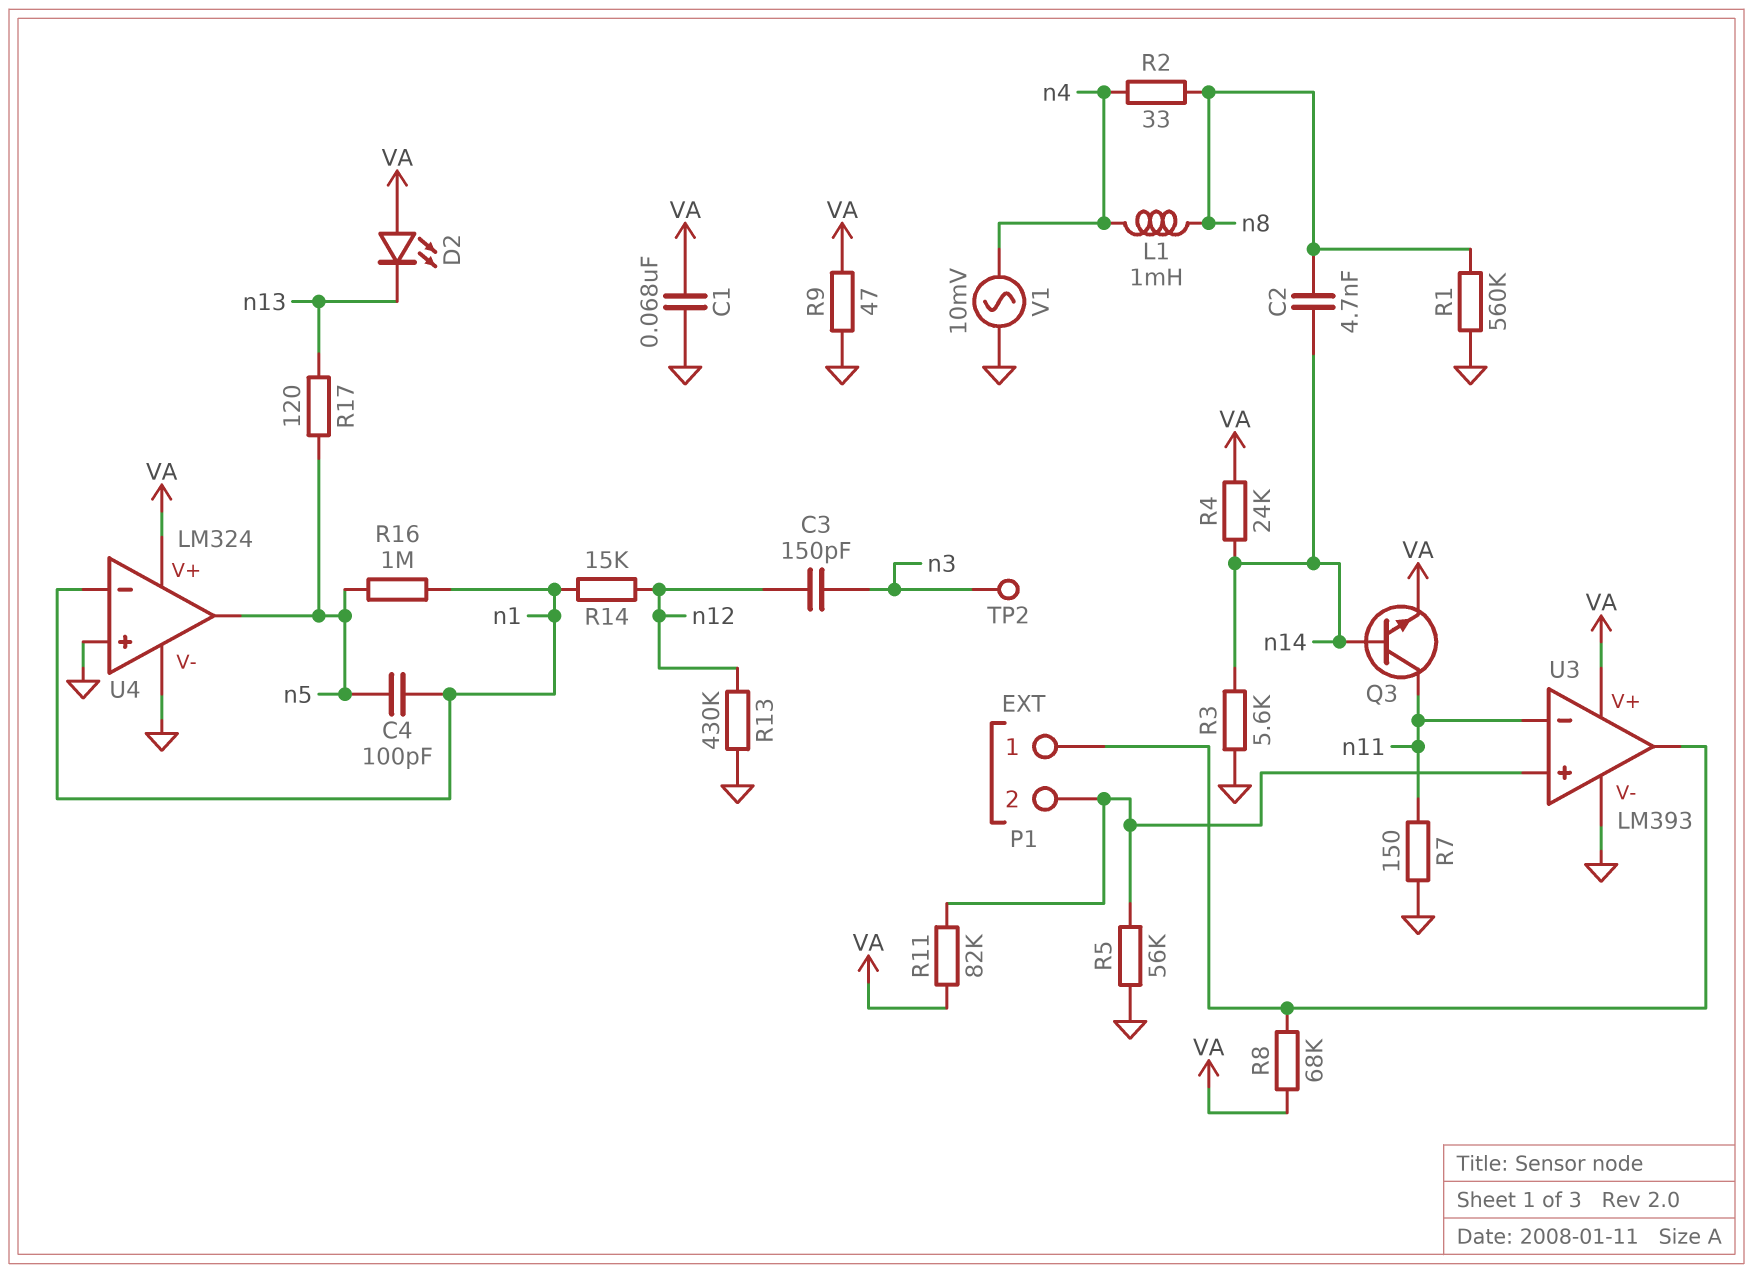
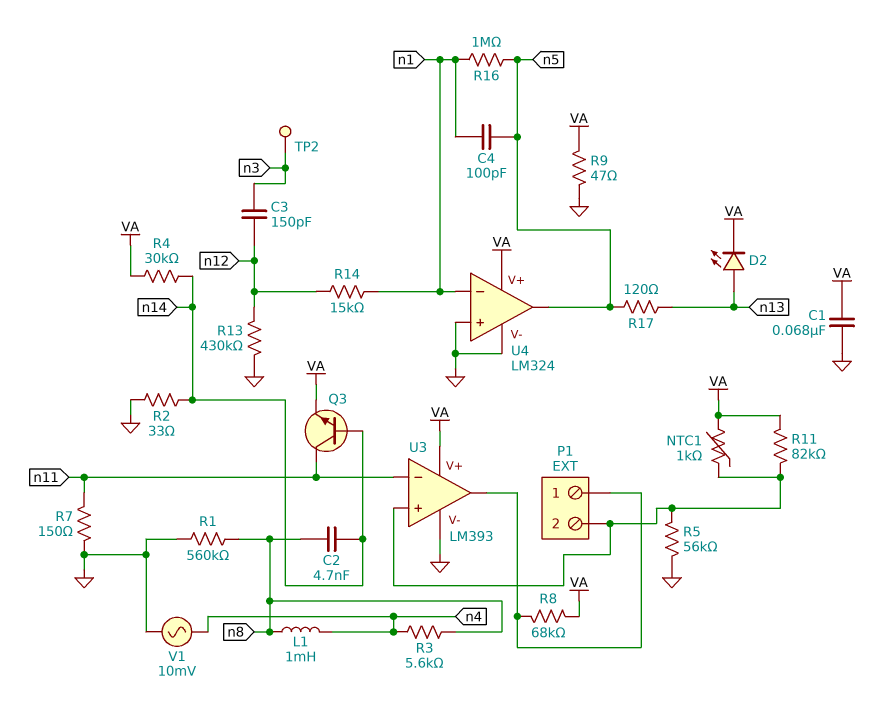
D2: LED (A VA, K n13) -> LED (A n13, K VA)
NTC1: none -> 1k (P1/2, VA)
R2: 33 (n4, n8) -> 33 (GND, n14)
R3: 5.6k (GND, n14) -> 5.6k (n4, n8)
R4: 24k (VA, n14) -> 30k (VA, n14)

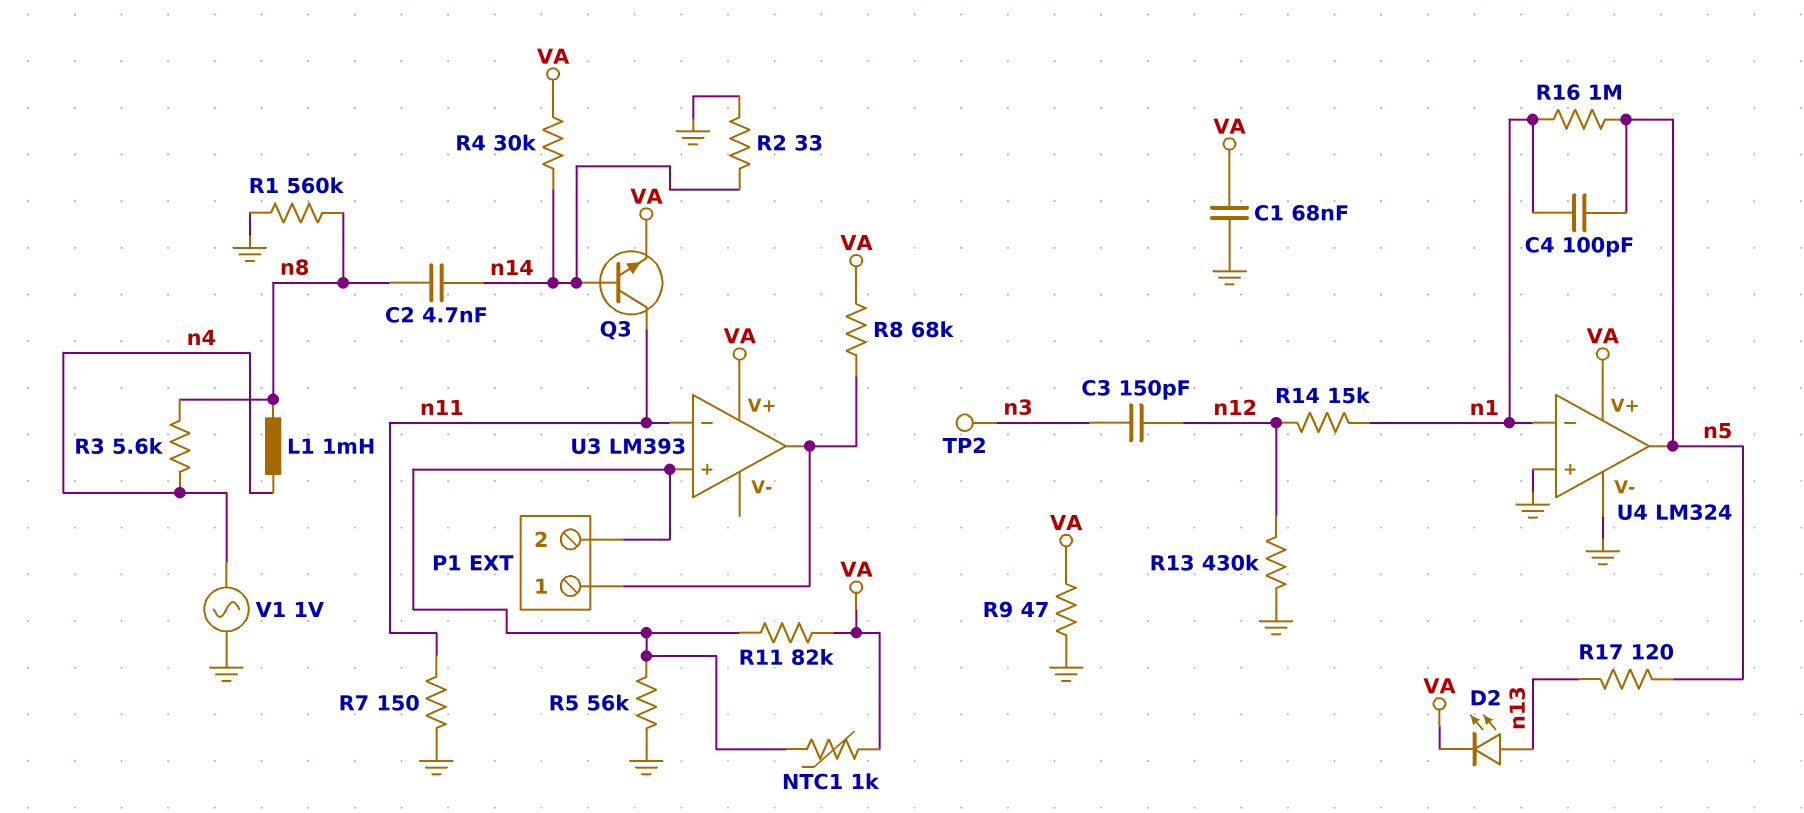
U3 pin V-: GND -> none
V1: AC 10mV (GND, n4) -> AC 1V (GND, n4)

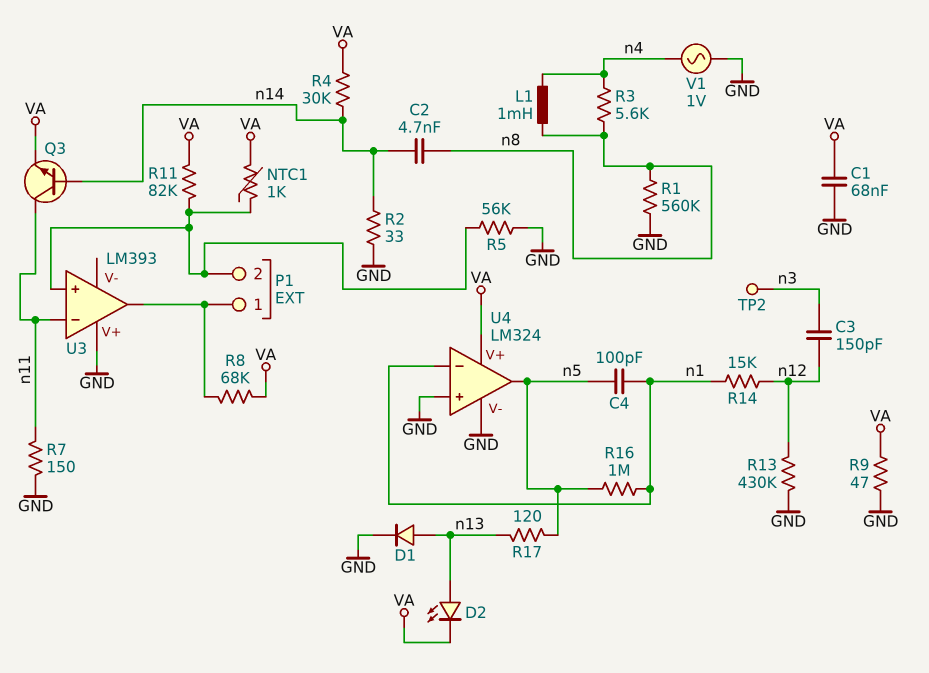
D1: none -> diode (A n13, K GND)
U3 pin V+: VA -> GND

